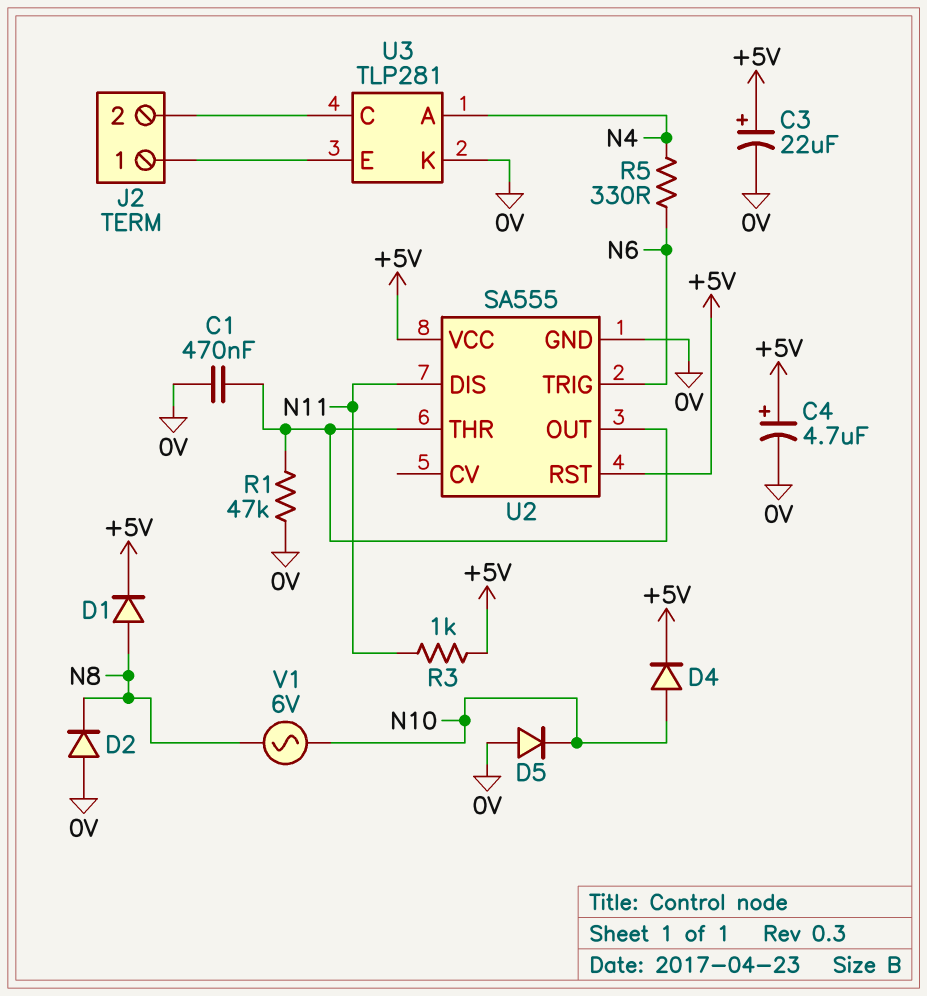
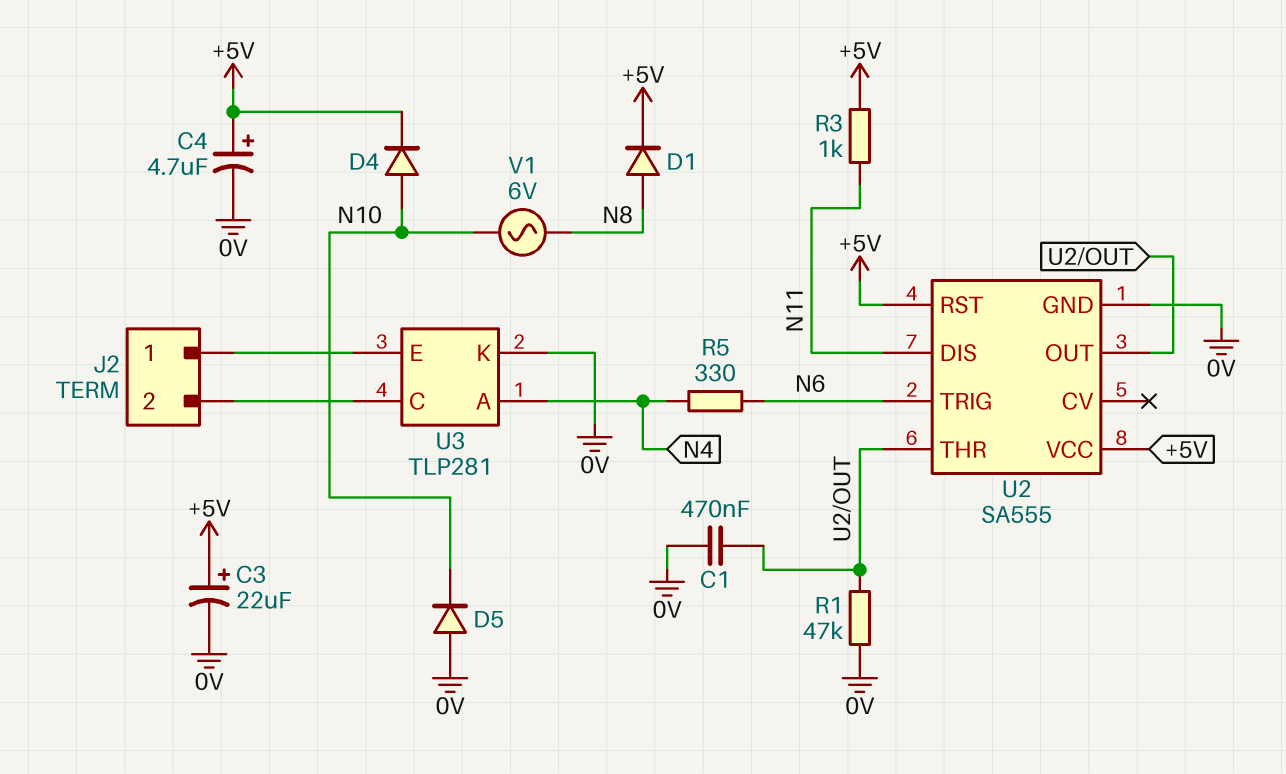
D2: diode (A 0V, K N8) -> none

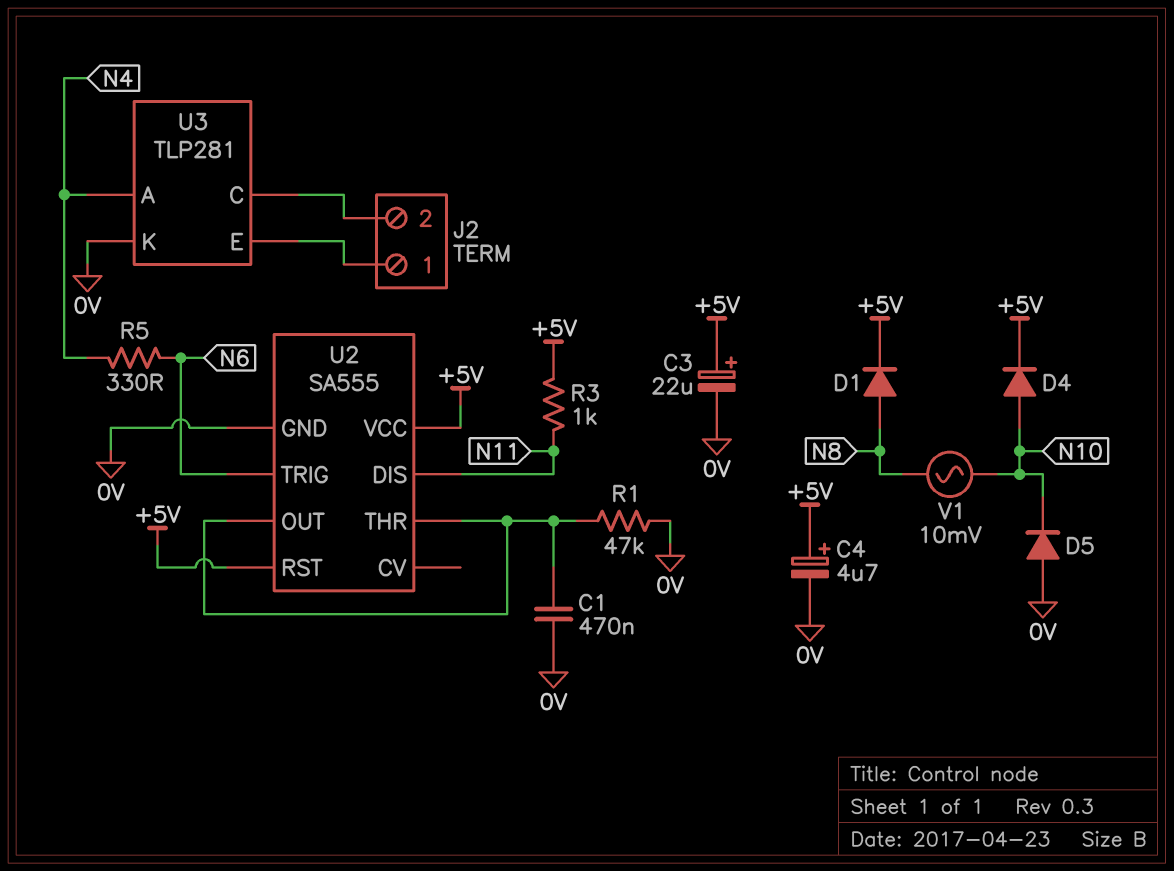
V1: AC 6V (N8, N10) -> AC 10mV (N8, N10)

